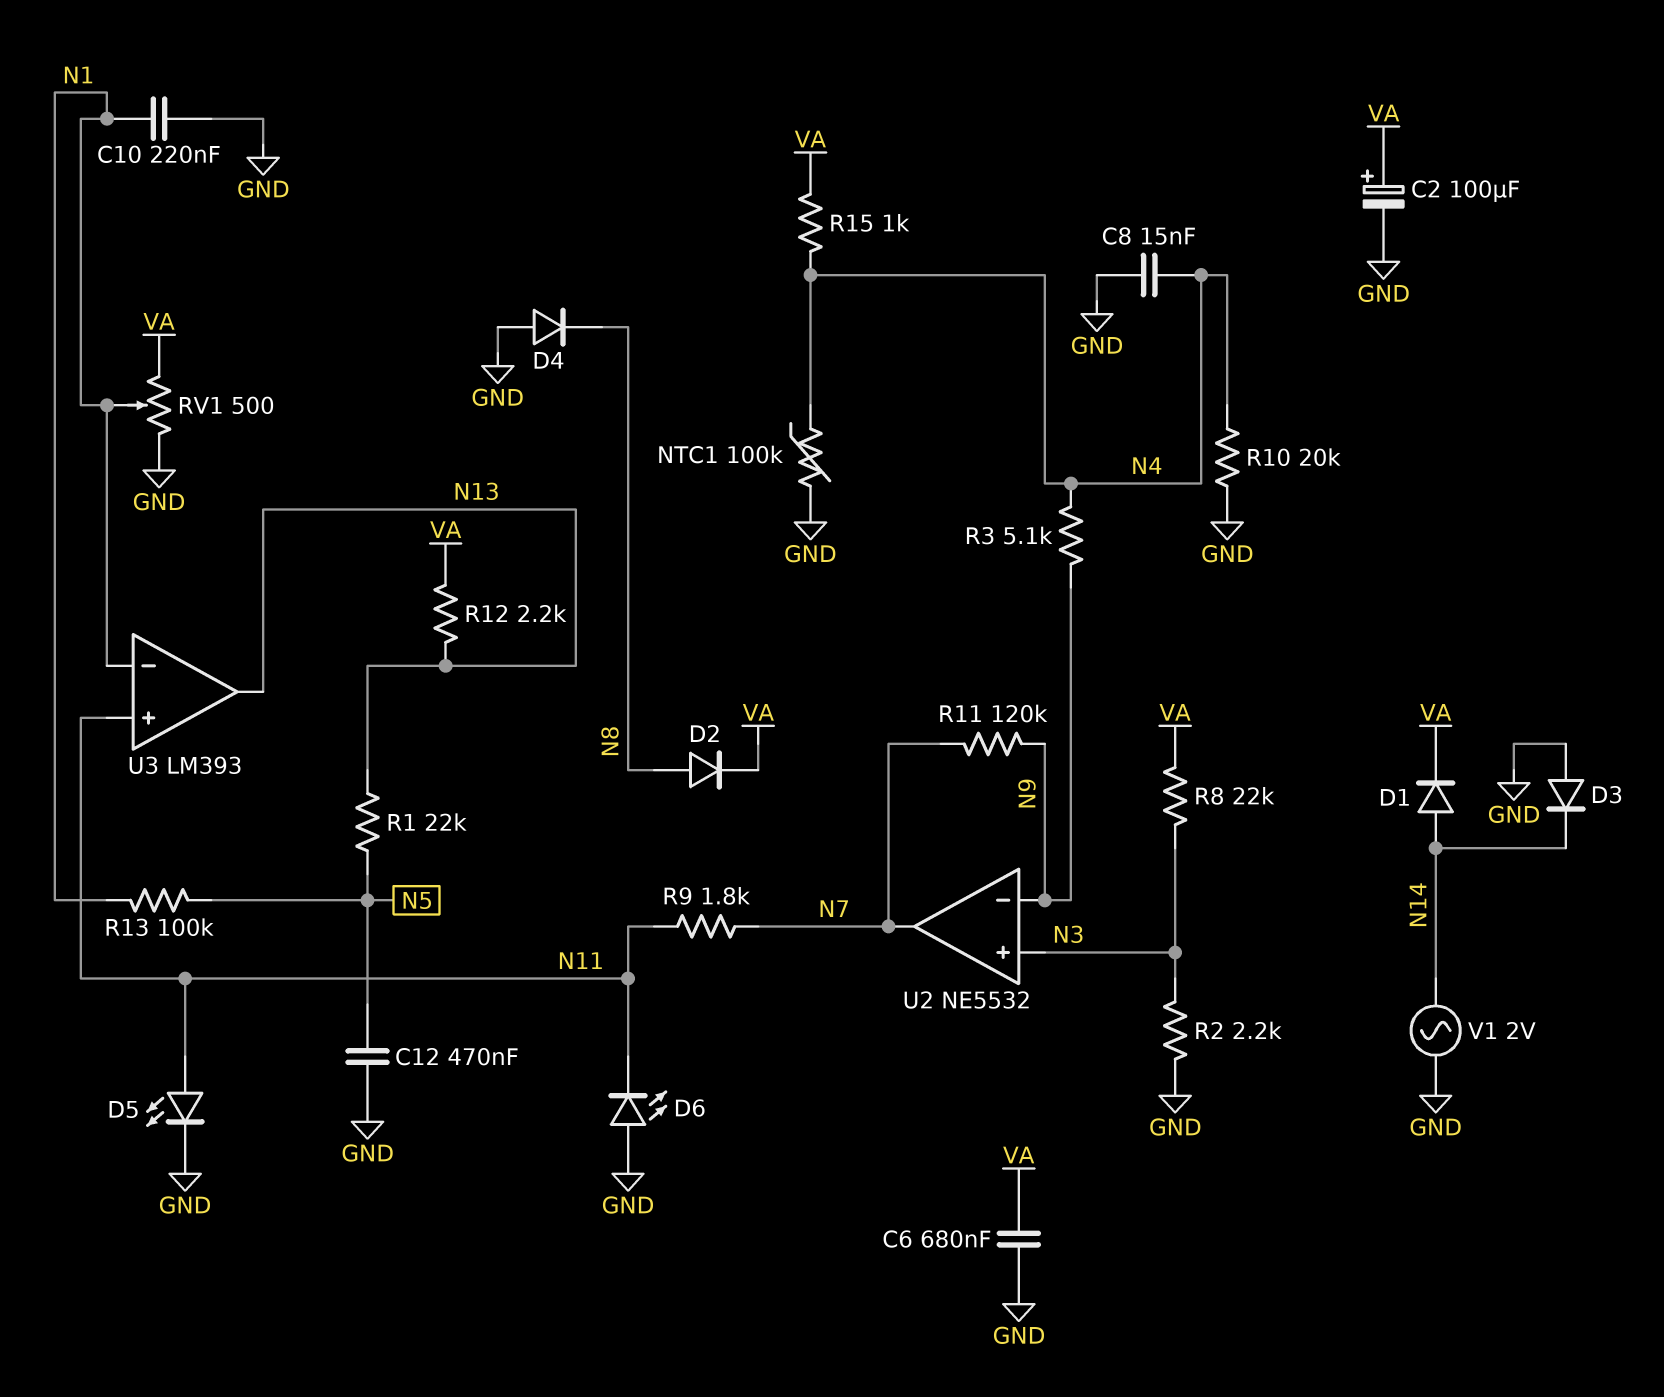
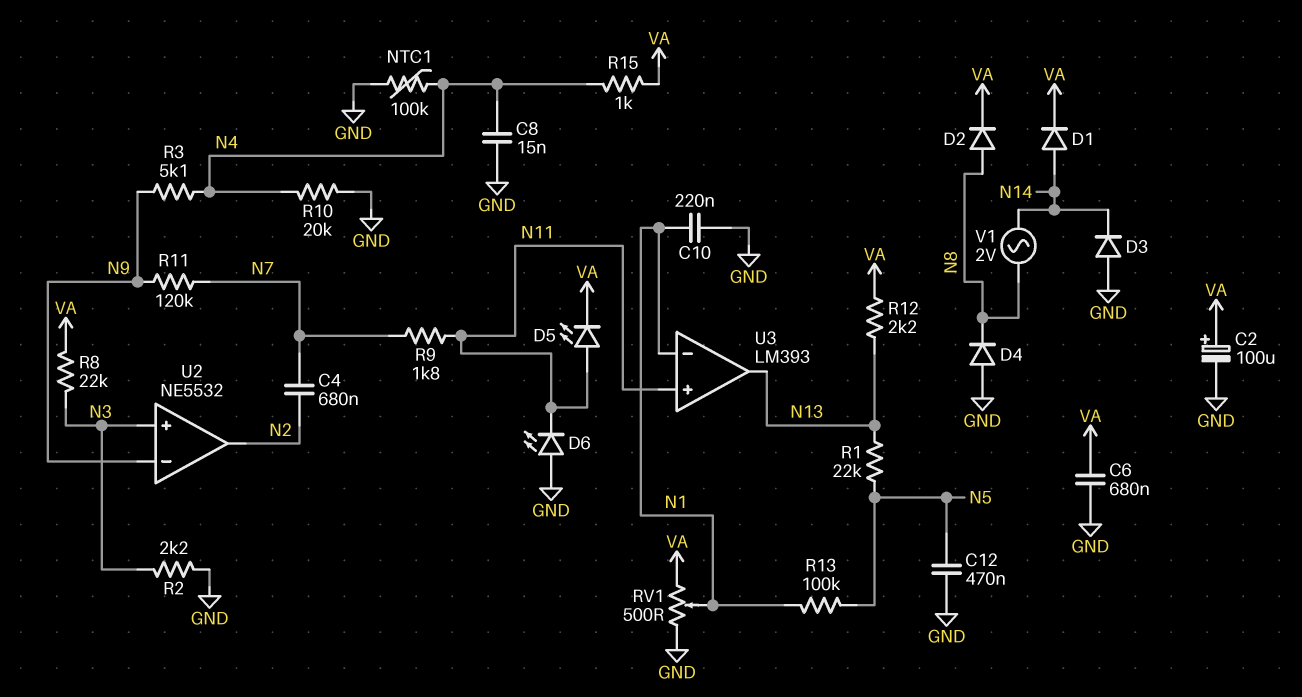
C4: none -> 680nF (N2, N7)
D5: LED (A N11, K GND) -> LED (A N11, K VA)
U2 pin out: N7 -> N2
V1: AC 2V (GND, N14) -> AC 2V (N8, N14)

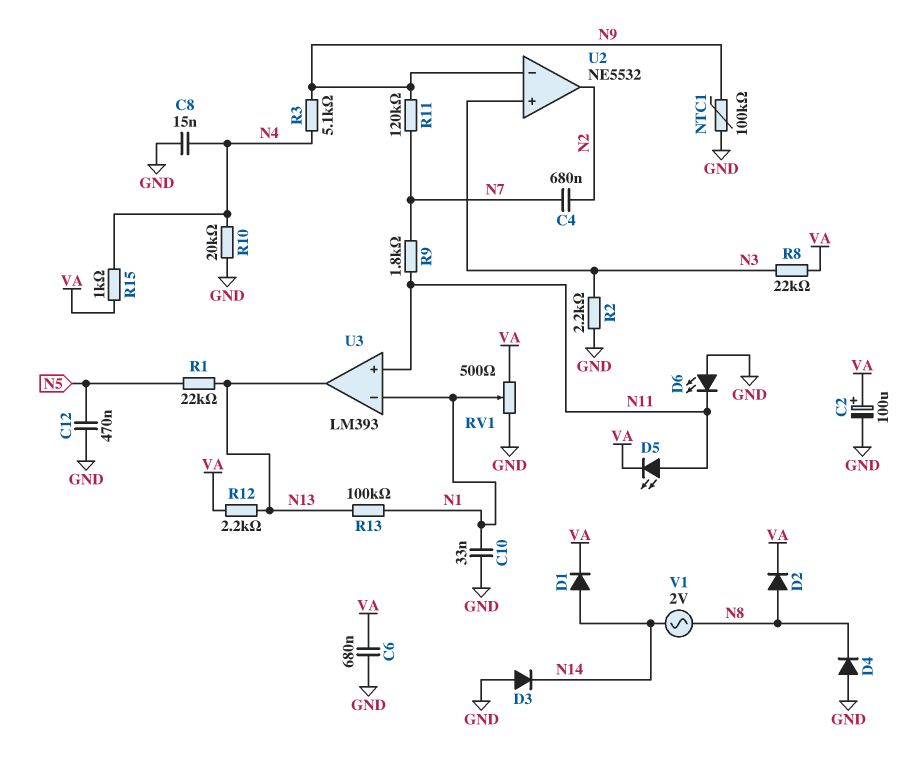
C10: 220nF (GND, N1) -> 33nF (GND, N1)
NTC1: 100k (GND, N4) -> 100k (GND, N9)
R13: 100k (N1, N5) -> 100k (N1, N13)

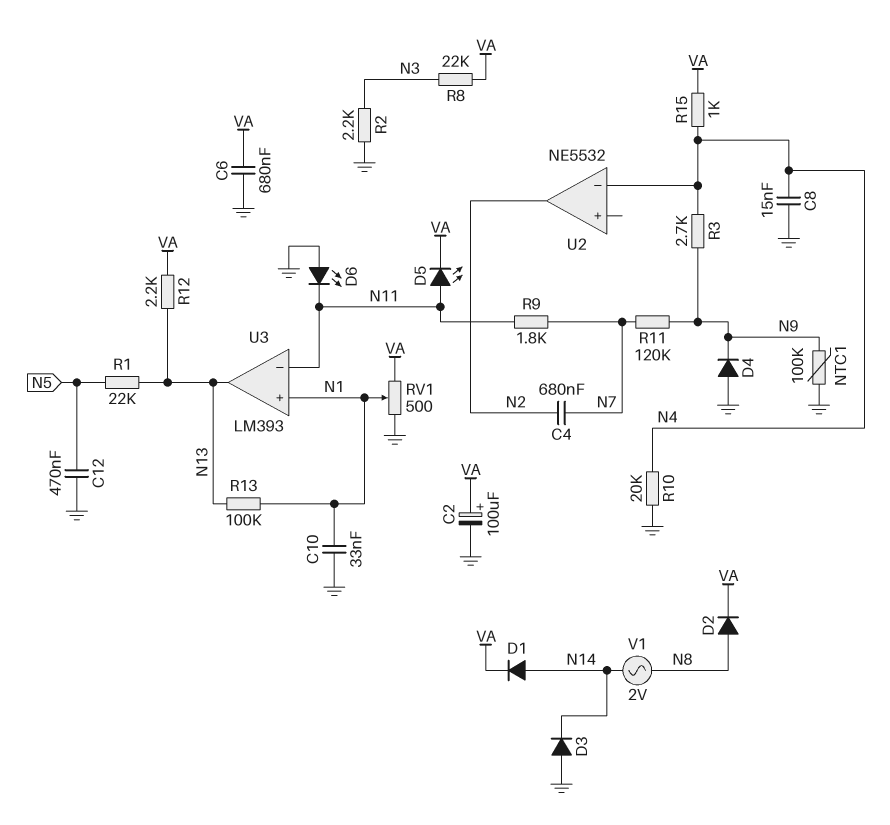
D4: diode (A GND, K N8) -> diode (A GND, K N9)
R3: 5.1k (N4, N9) -> 2.7k (N4, N9)
U2 pin in+: N3 -> none
U2 pin in-: N9 -> N4
U3 pin in+: N11 -> N1
U3 pin in-: N1 -> N11

